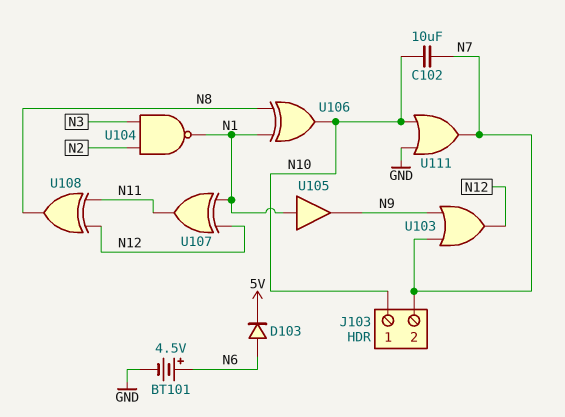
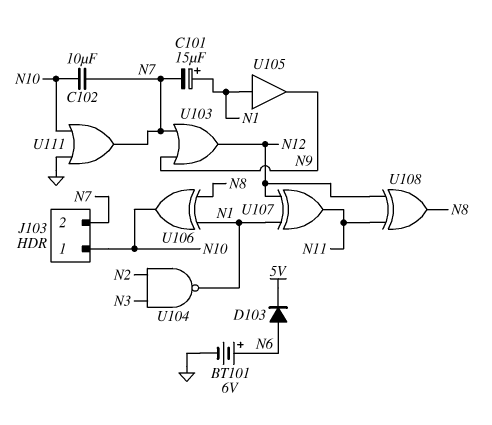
BT101: 4.5V (plus N6, minus GND) -> 6V (plus N6, minus GND)
C101: none -> 15uF (plus N1, minus N7)

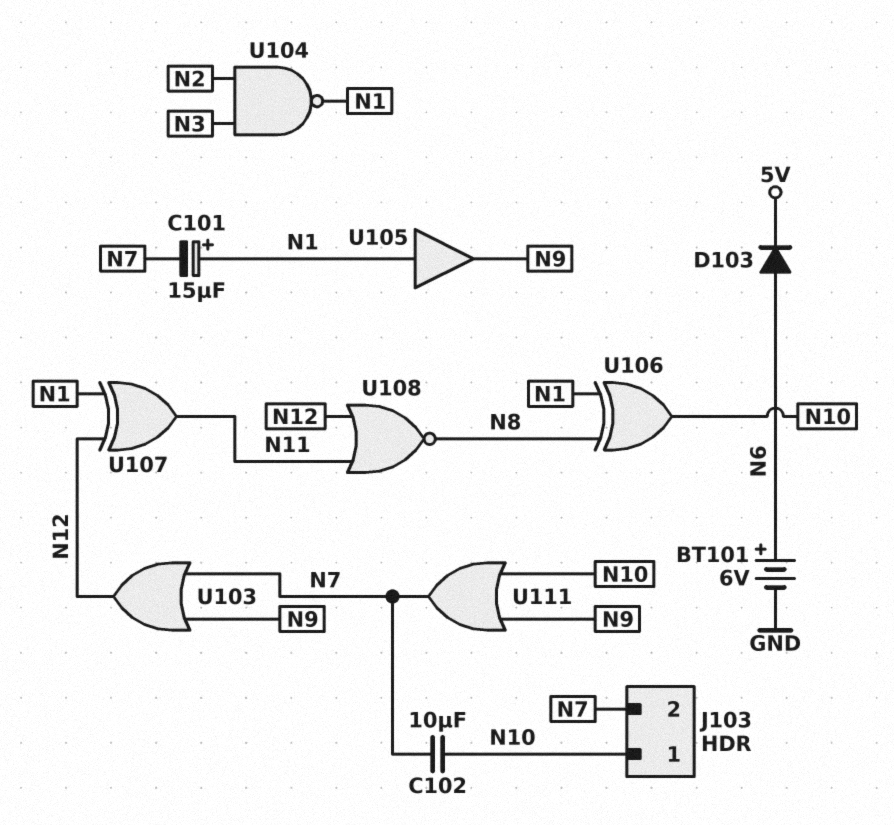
U108: XOR (in N11, in N12, out N8) -> NOR (in N11, in N12, out N8)
U111: OR (in GND, in N10, out N7) -> OR (in N9, in N10, out N7)

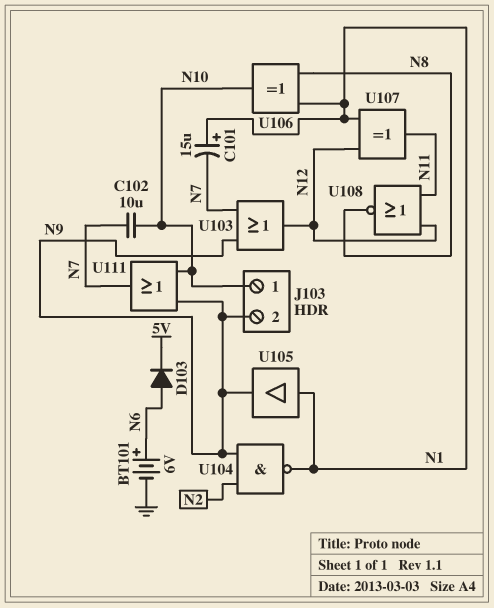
J103 pin 2: N7 -> N9
U104: NAND (in N2, in N3, out N1) -> NAND (in N2, in N9, out N1)

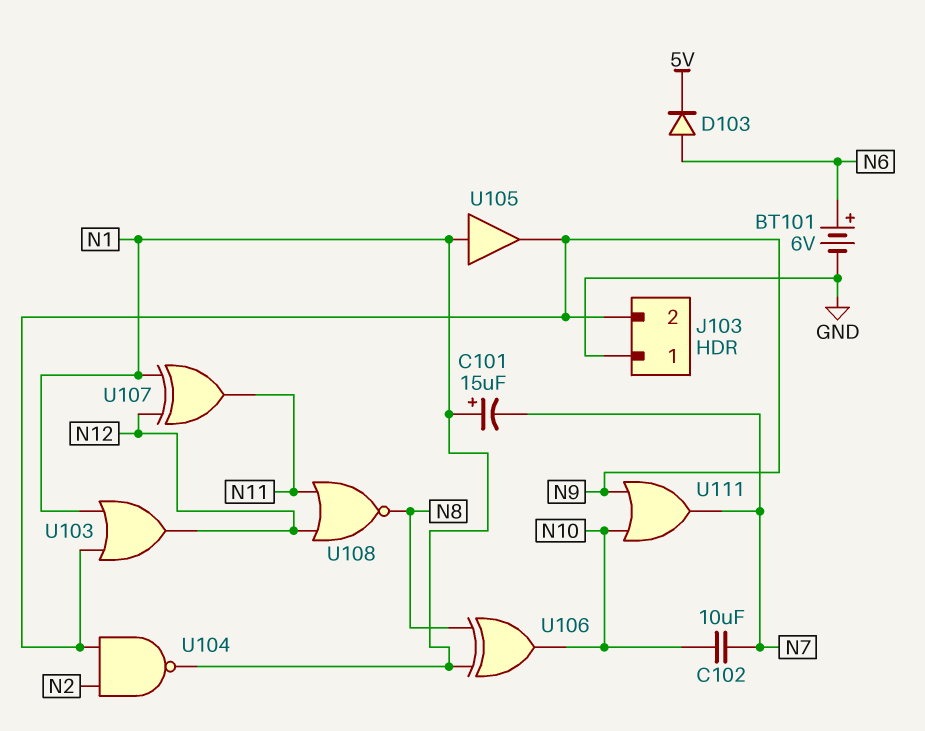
J103 pin 1: N10 -> GND
U103: OR (in N7, in N9, out N12) -> OR (in N1, in N9, out N12)

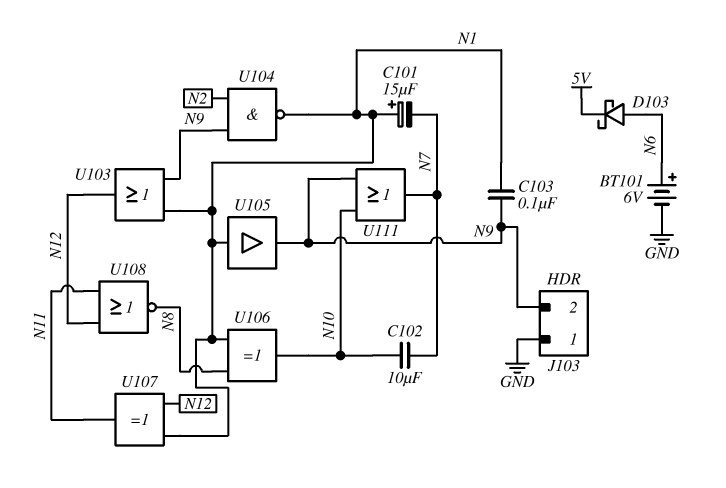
C103: none -> 100nF (N1, N9)
D103: diode (A N6, K 5V) -> schottky (A N6, K 5V)

